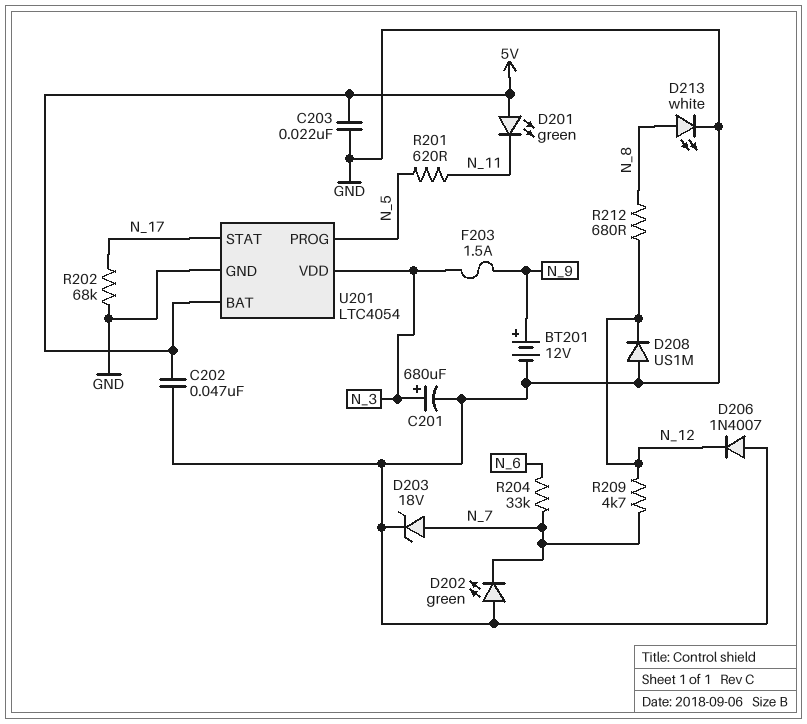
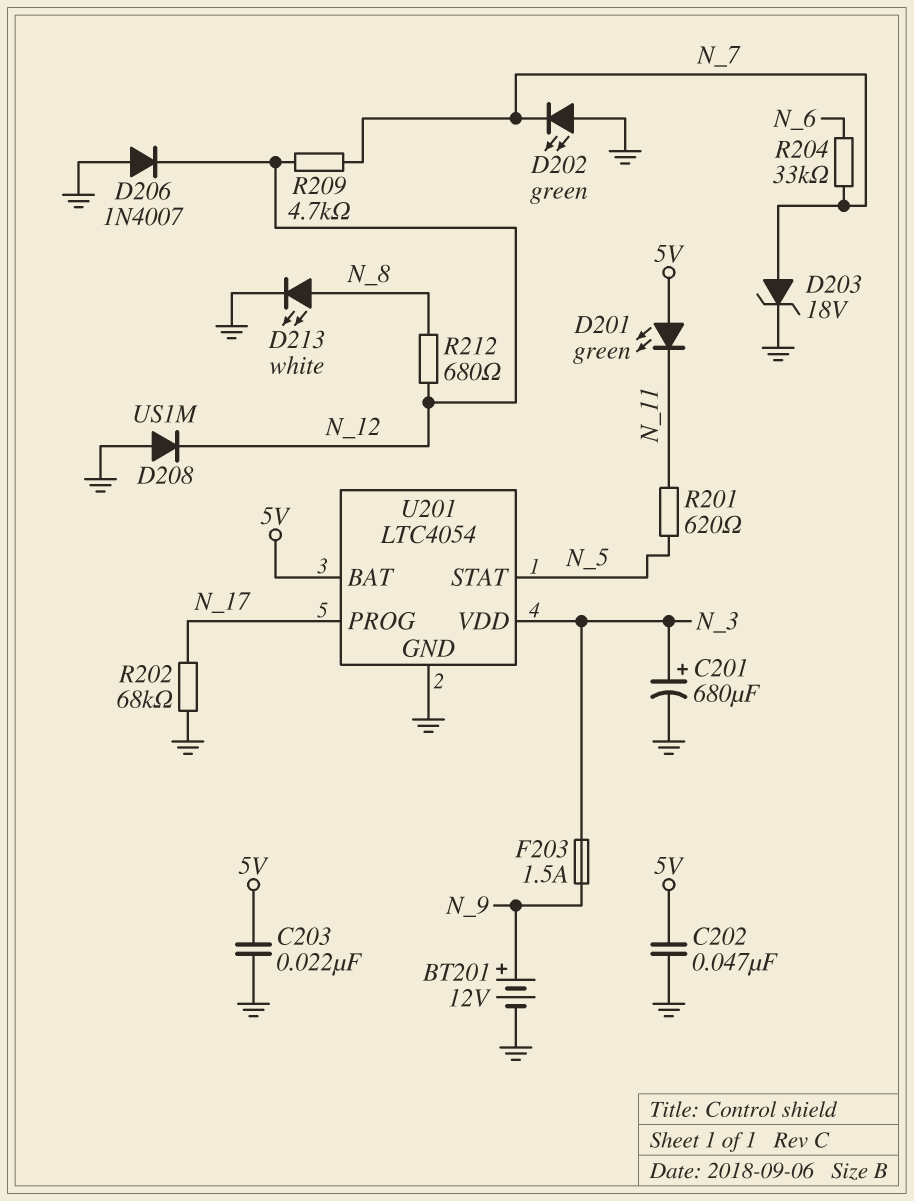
U201 pin PROG: N_5 -> N_17
U201 pin STAT: N_17 -> N_5

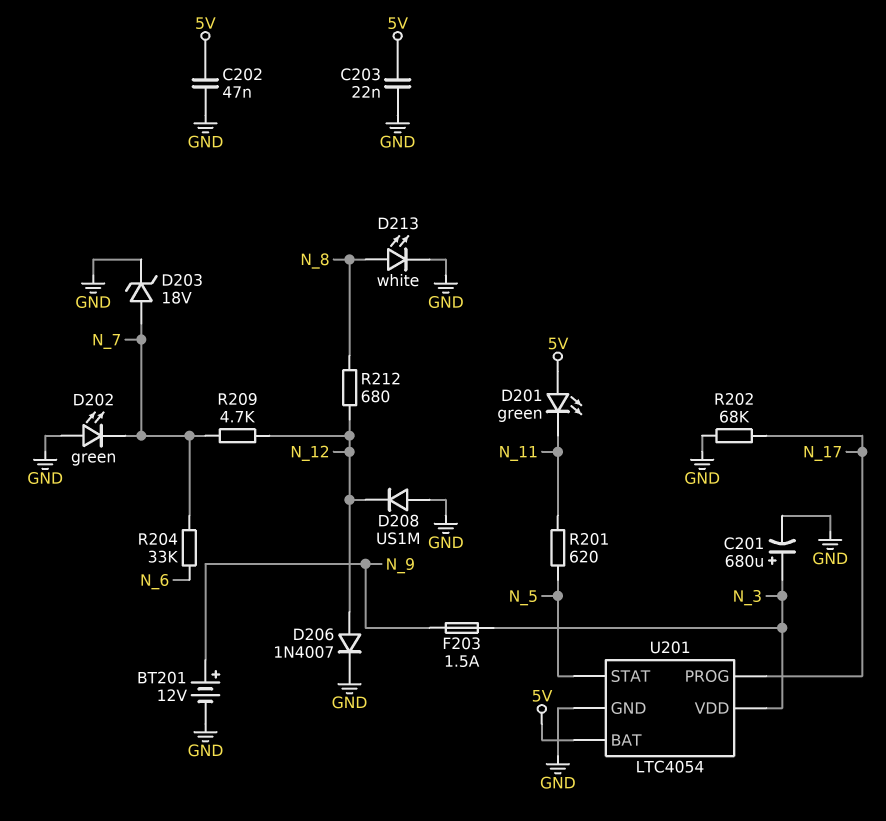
D206: diode 1N4007 (A GND, K N_12) -> diode 1N4007 (A N_12, K GND)

